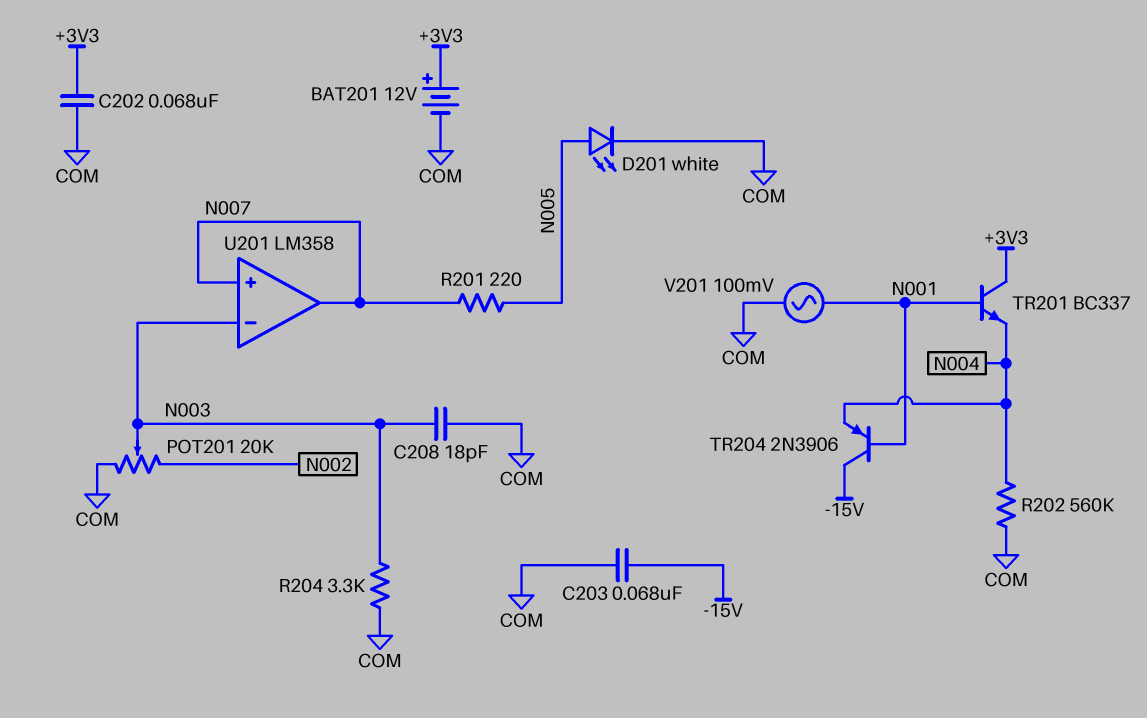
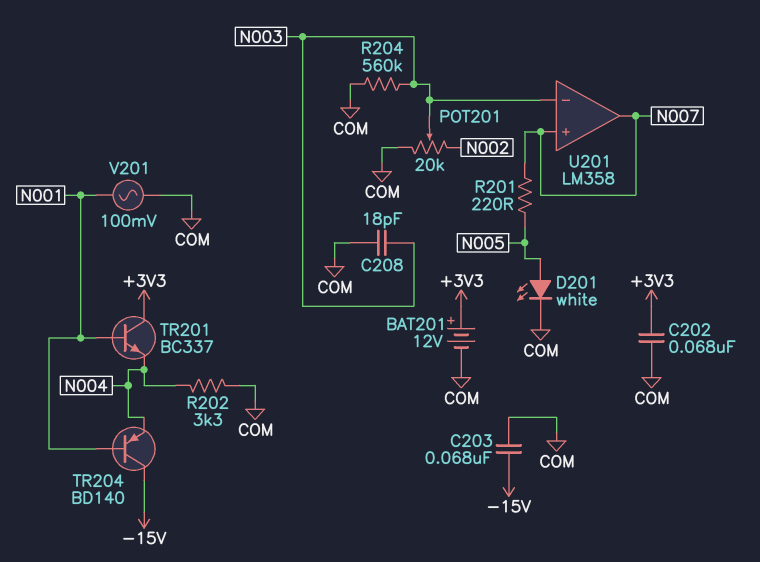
R202: 560k (COM, N004) -> 3.3k (COM, N004)
R204: 3.3k (COM, N003) -> 560k (COM, N003)
TR204: PNP 2N3906 (B N001, C -15V, E N004) -> PNP BD140 (B N001, C -15V, E N004)

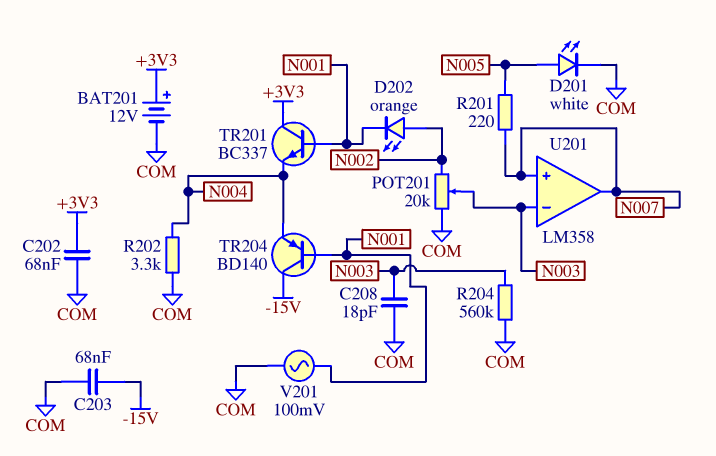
D202: none -> LED orange (A N002, K N001)

